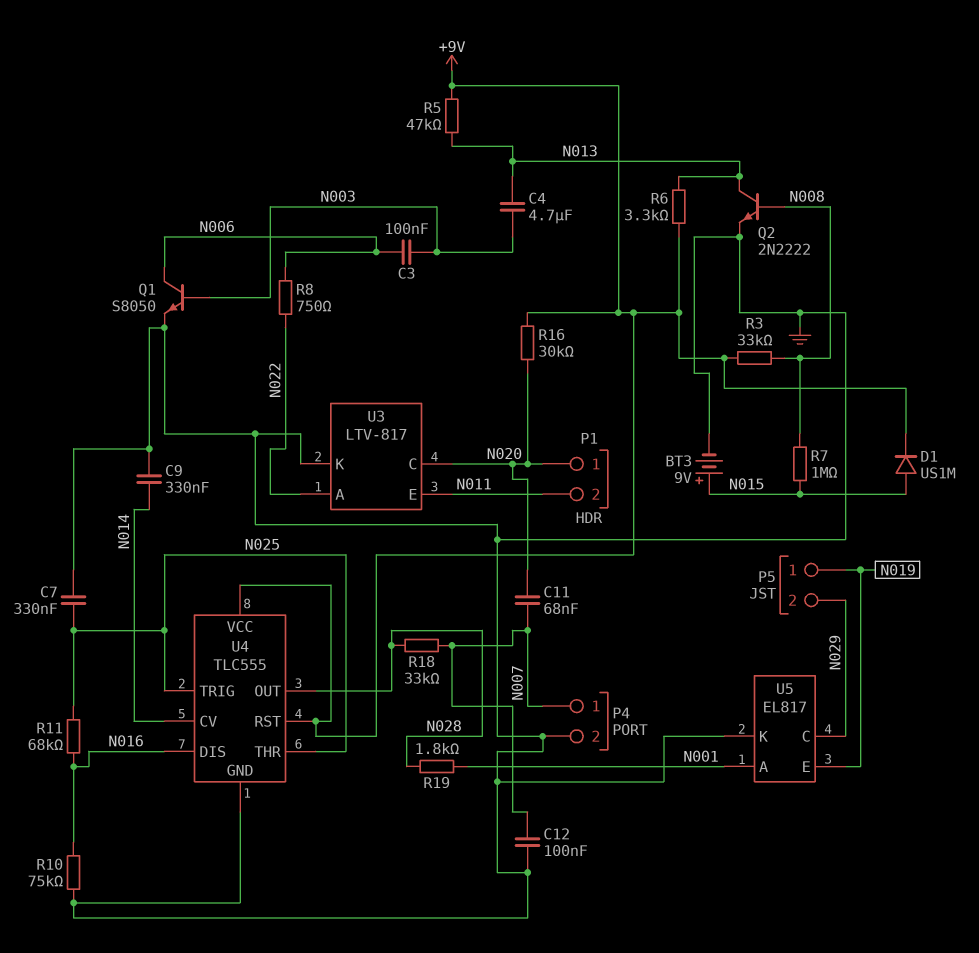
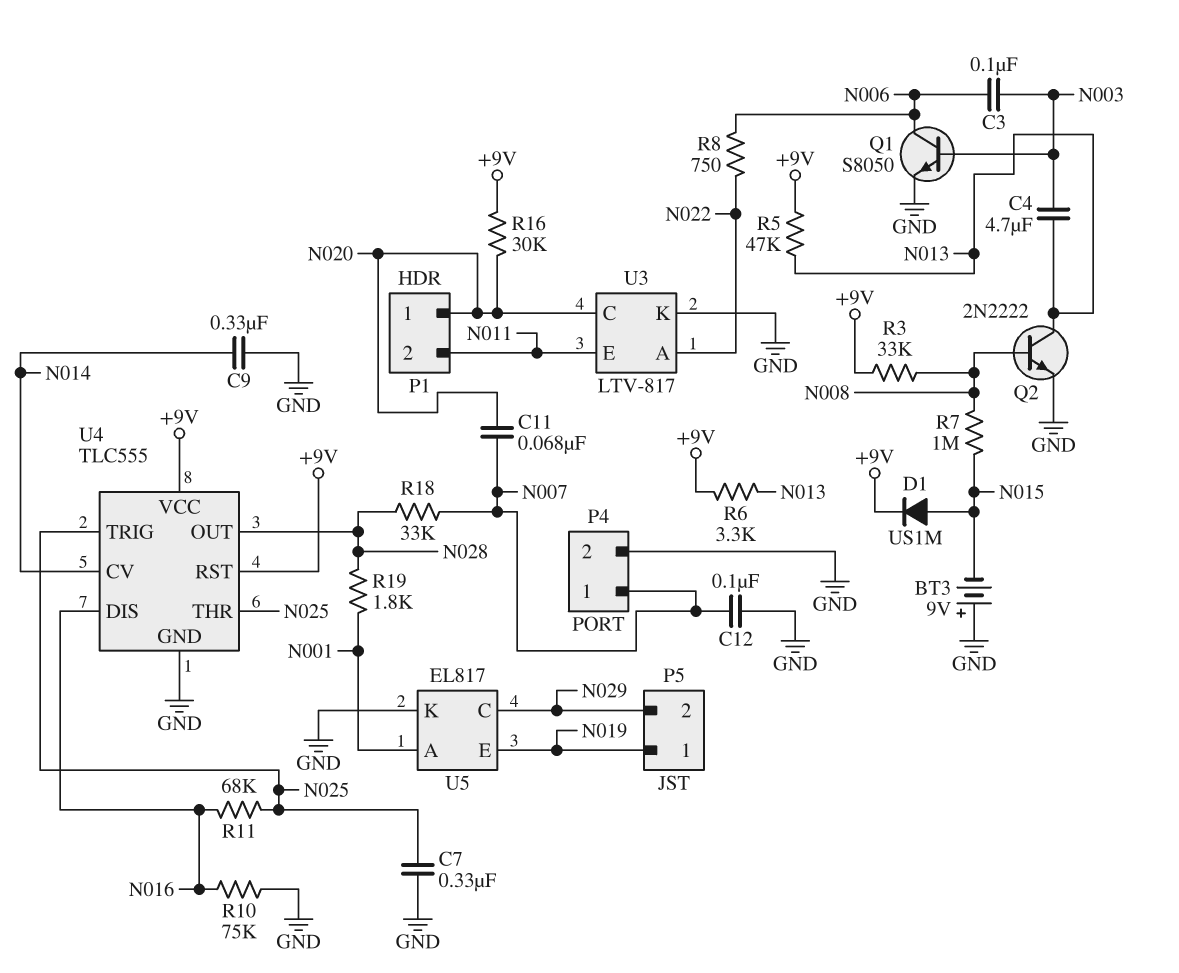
BT3: 9V (plus N015, minus GND) -> 9V (plus GND, minus N015)

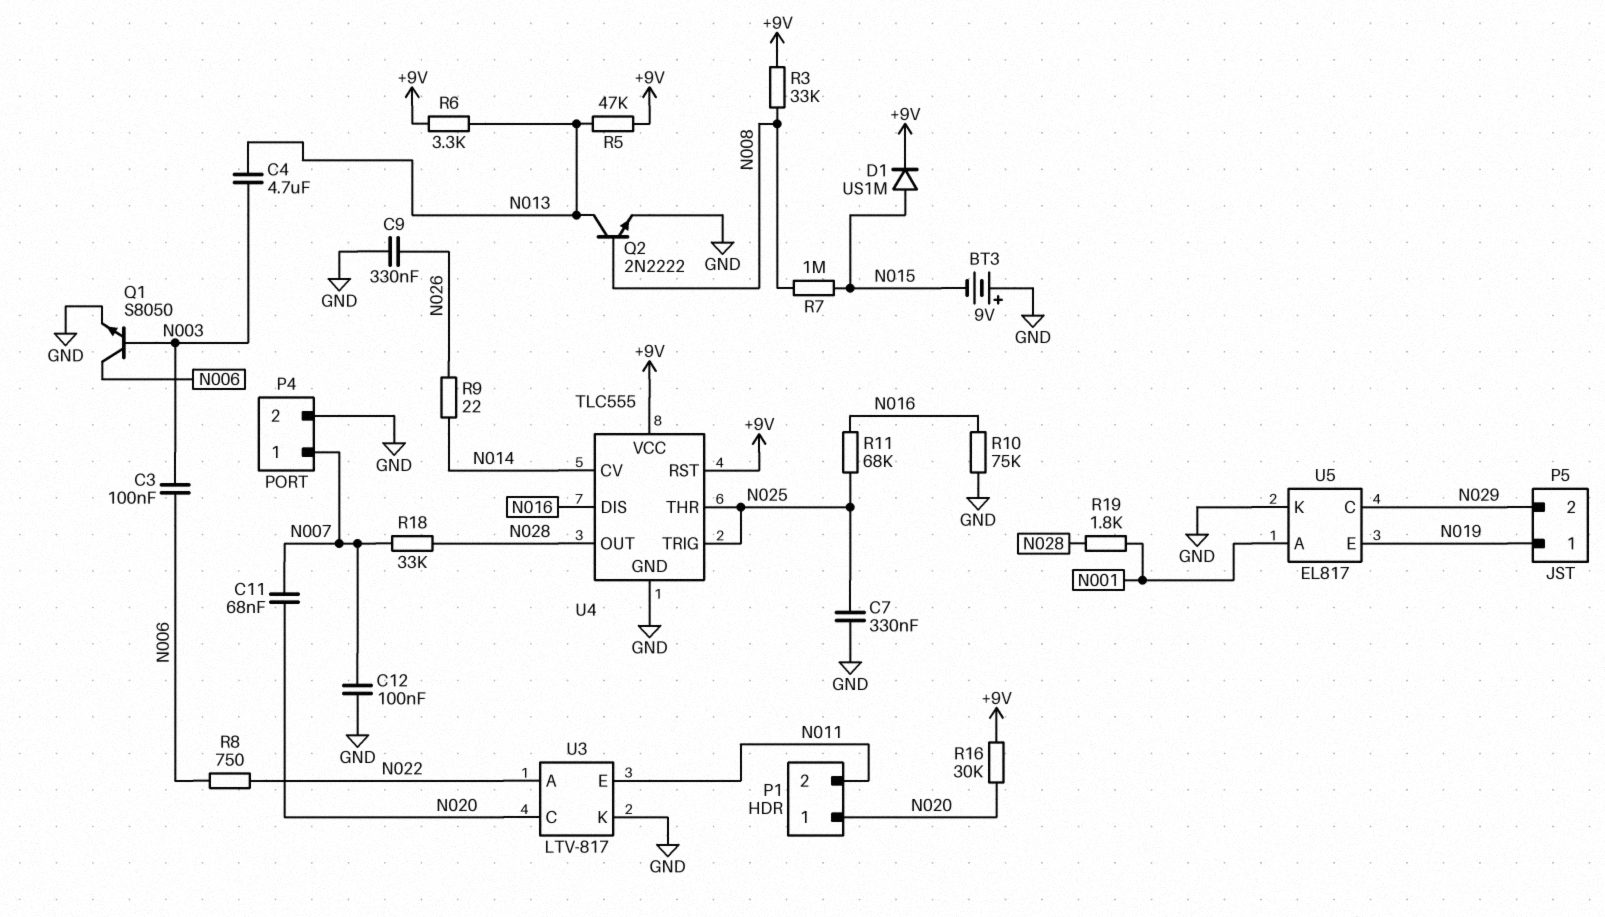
C9: 330nF (GND, N014) -> 330nF (GND, N026)
R9: none -> 22 (N014, N026)

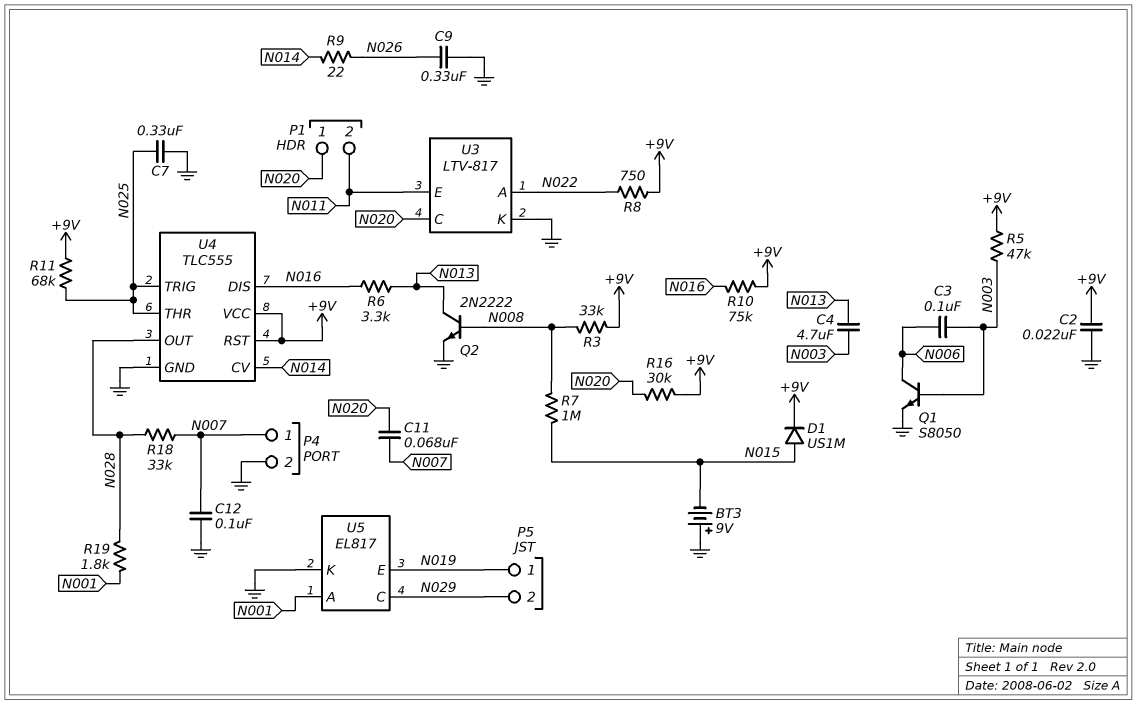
C2: none -> 22nF (+9V, GND)
R5: 47k (+9V, N013) -> 47k (+9V, N003)
R6: 3.3k (+9V, N013) -> 3.3k (N013, N016)
R8: 750 (N006, N022) -> 750 (+9V, N022)
R10: 75k (GND, N016) -> 75k (+9V, N016)
R11: 68k (N016, N025) -> 68k (+9V, N025)

